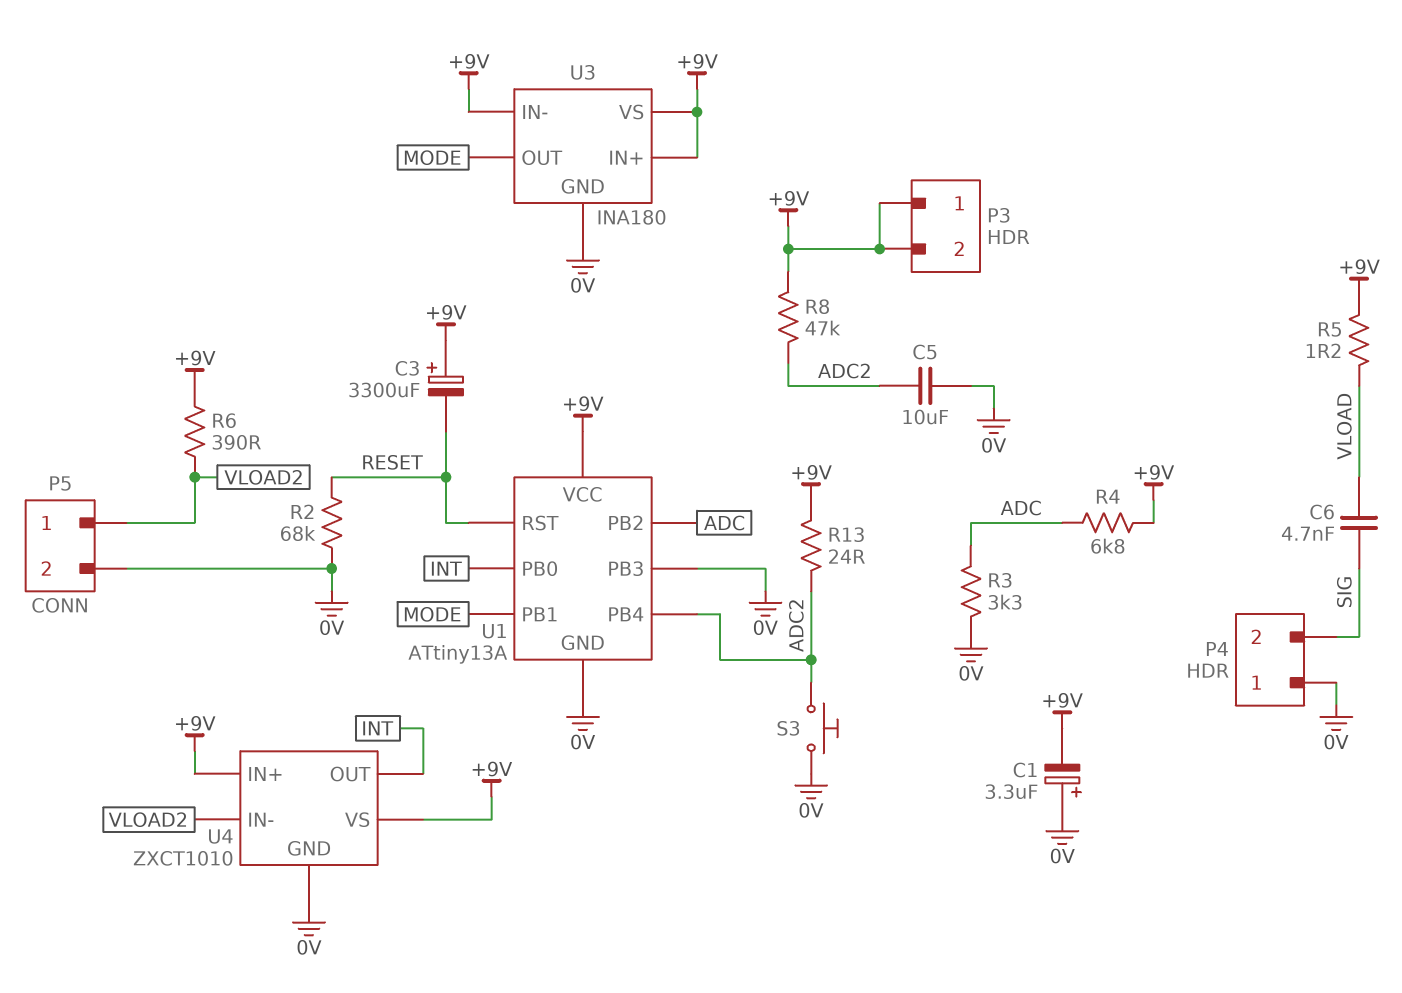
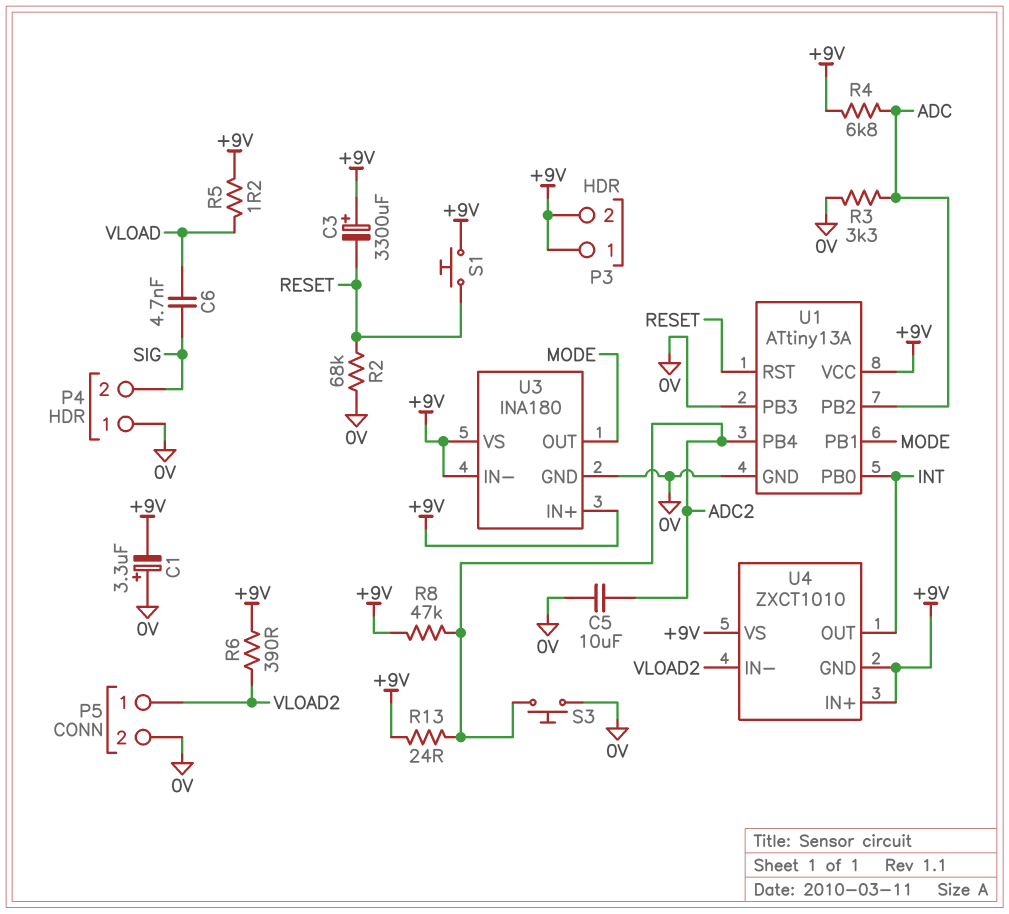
S1: none -> button (+9V, RESET)
U4 pin GND: 0V -> +9V

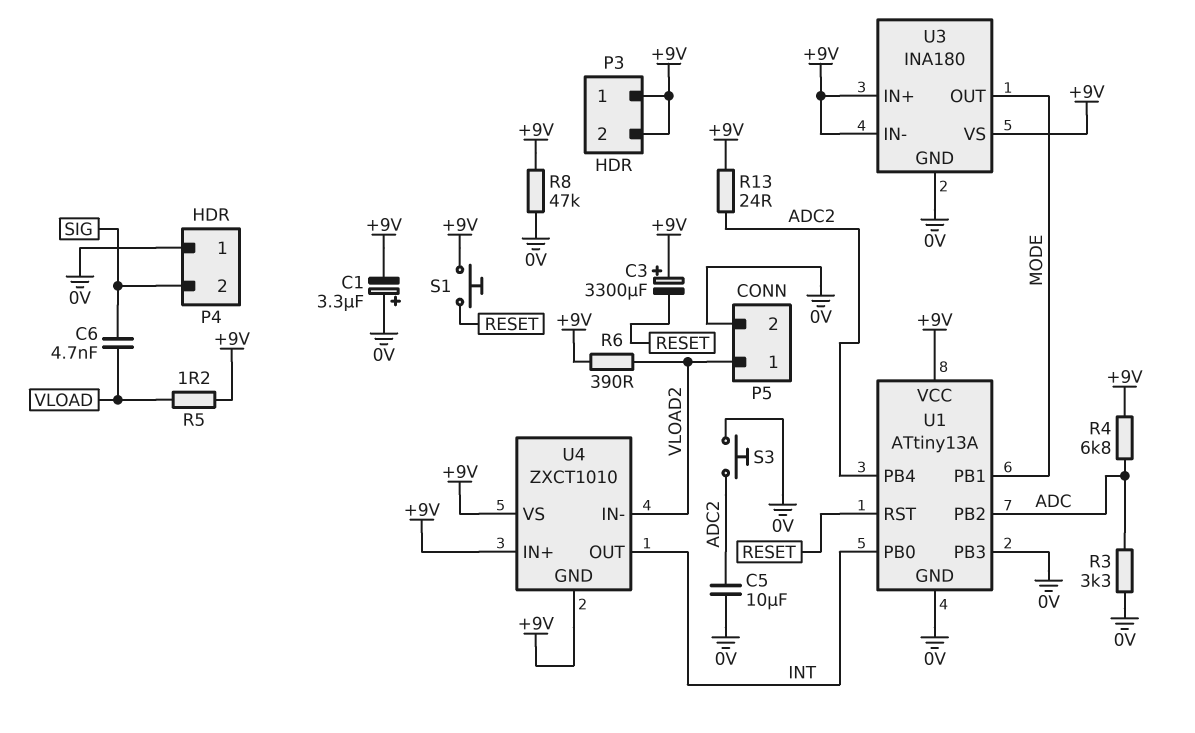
R2: 68k (0V, RESET) -> none
R8: 47k (+9V, ADC2) -> 47k (+9V, 0V)

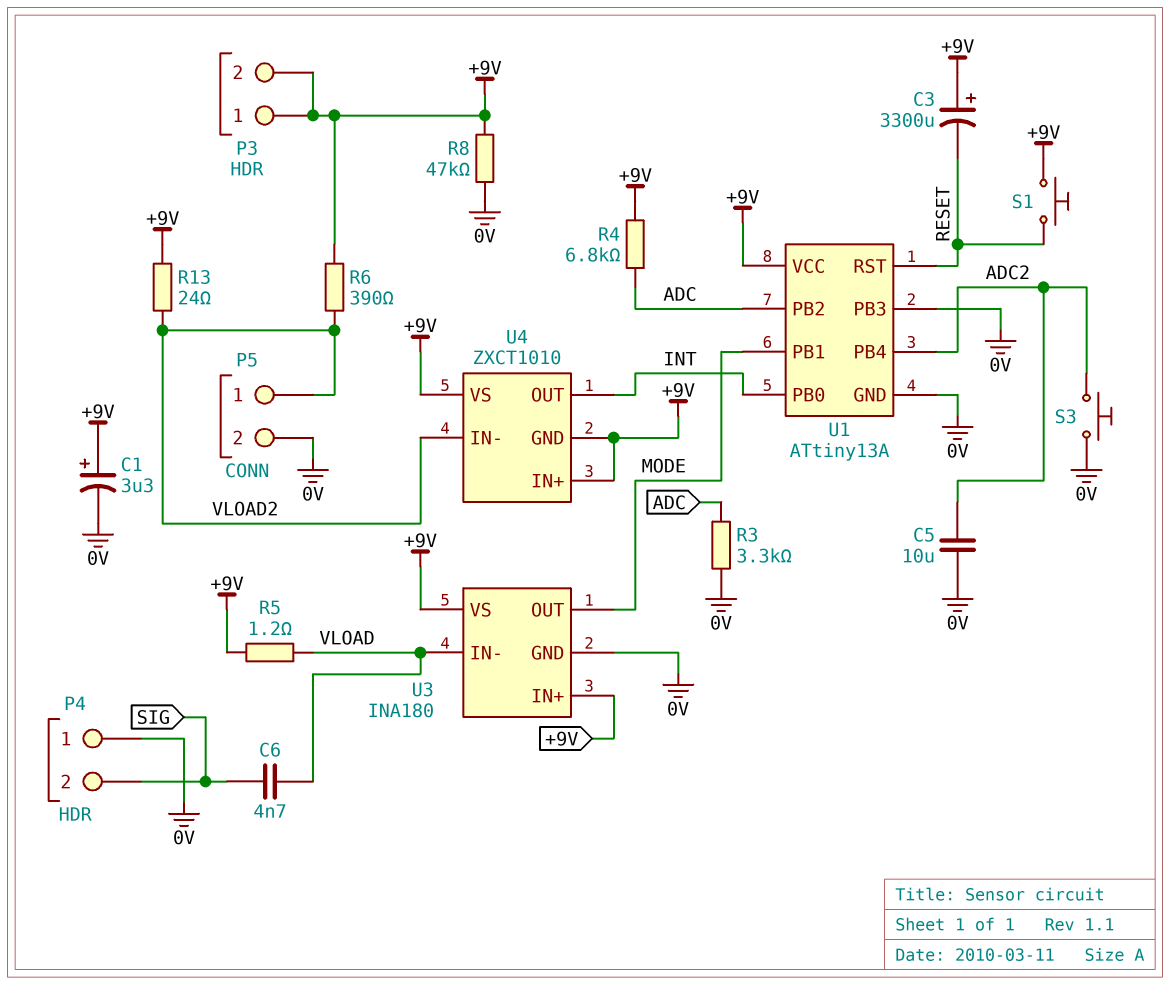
C1: 3.3uF (plus 0V, minus +9V) -> 3.3uF (plus +9V, minus 0V)
R13: 24 (+9V, ADC2) -> 24 (+9V, VLOAD2)
U3 pin IN-: +9V -> VLOAD

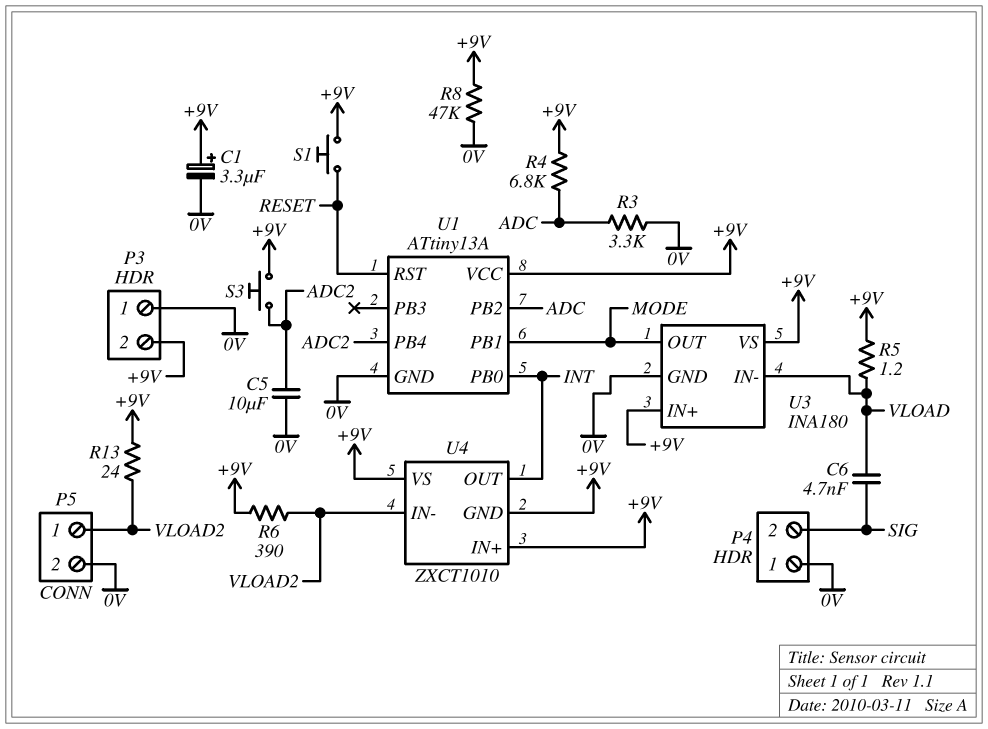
C3: 3300uF (plus +9V, minus RESET) -> none
P3 pin 1: +9V -> 0V
S3: button (0V, ADC2) -> button (+9V, ADC2)
U1 pin PB3: 0V -> none

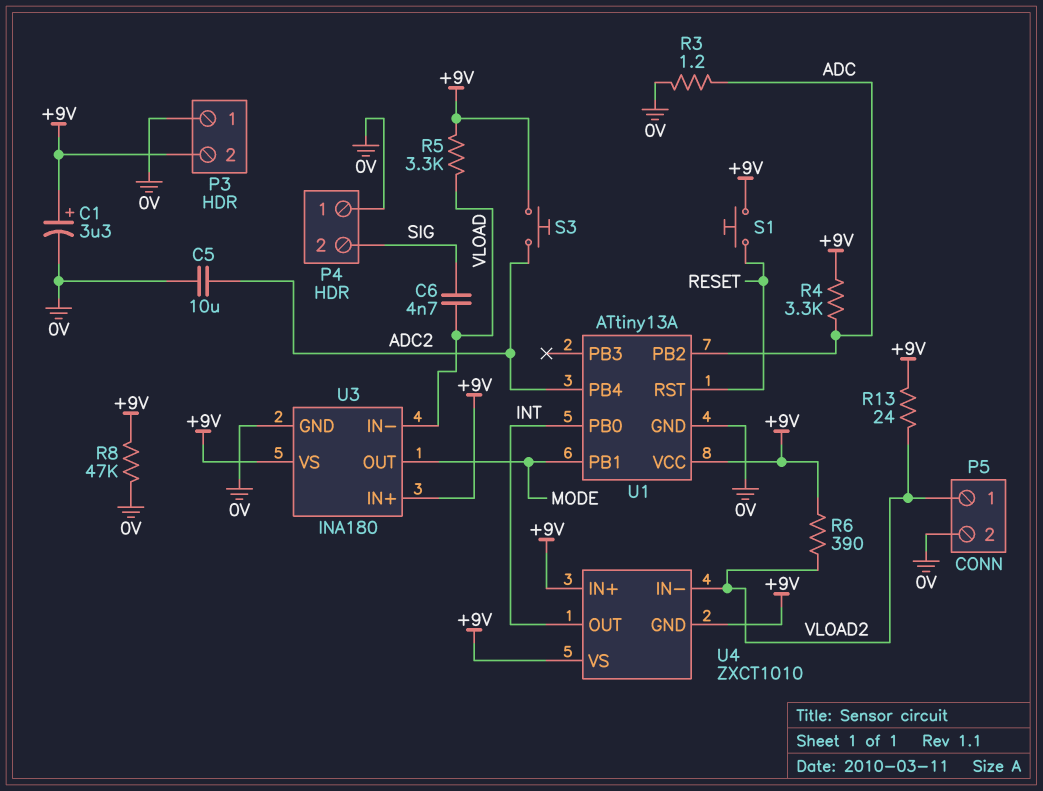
R3: 3.3k (0V, ADC) -> 1.2 (0V, ADC)
R4: 6.8k (+9V, ADC) -> 3.3k (+9V, ADC)
R5: 1.2 (+9V, VLOAD) -> 3.3k (+9V, VLOAD)

